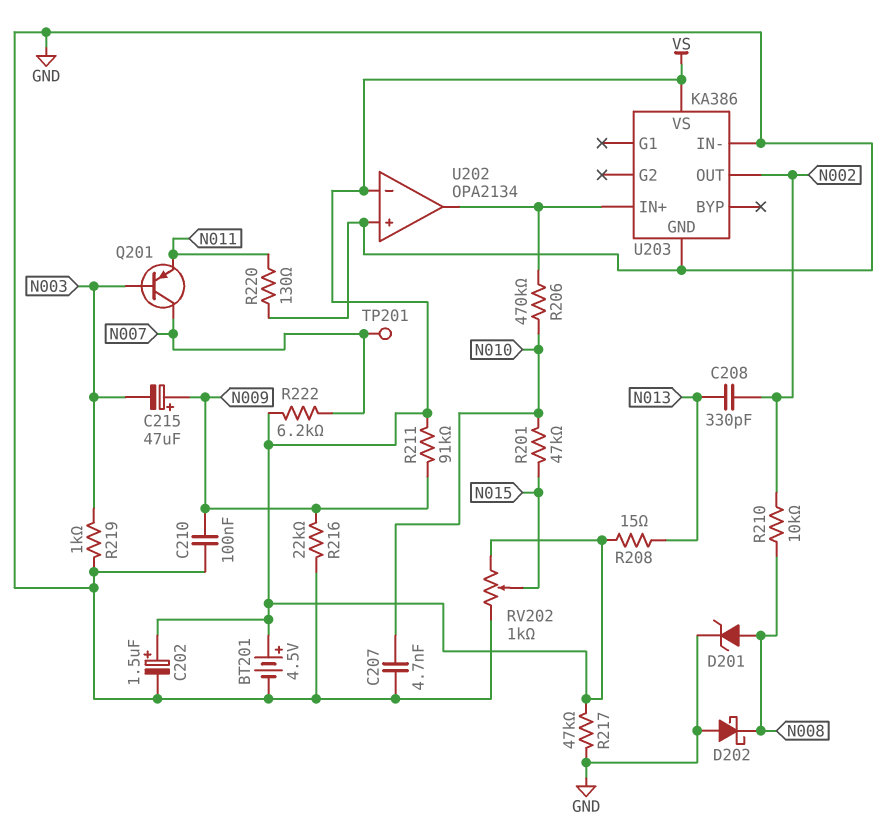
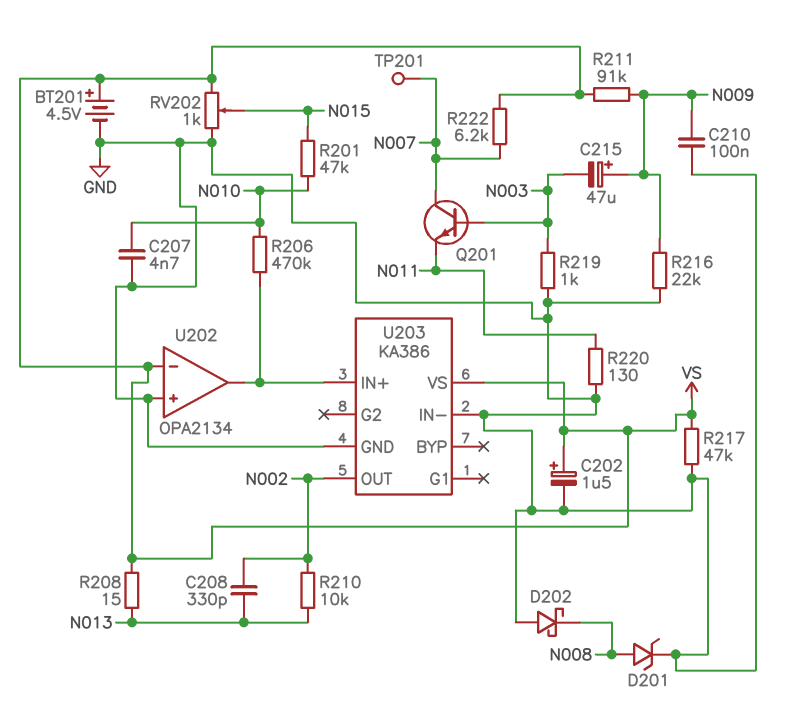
Q201: PNP (B N003, C N007, E N011) -> NPN (B N003, C N007, E N011)
R210: 10k (N002, N008) -> 10k (N002, N013)

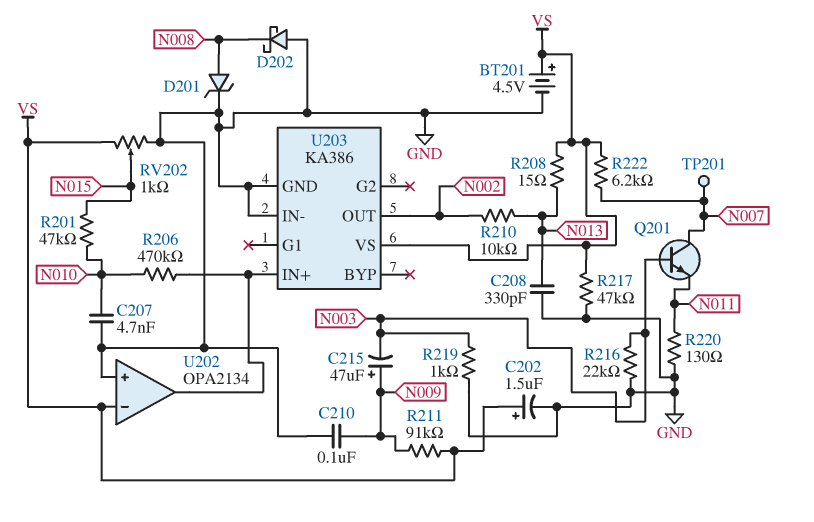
C208: 330pF (N002, N013) -> 330pF (GND, N013)
R216: 22k (GND, N009) -> 22k (GND, N003)

